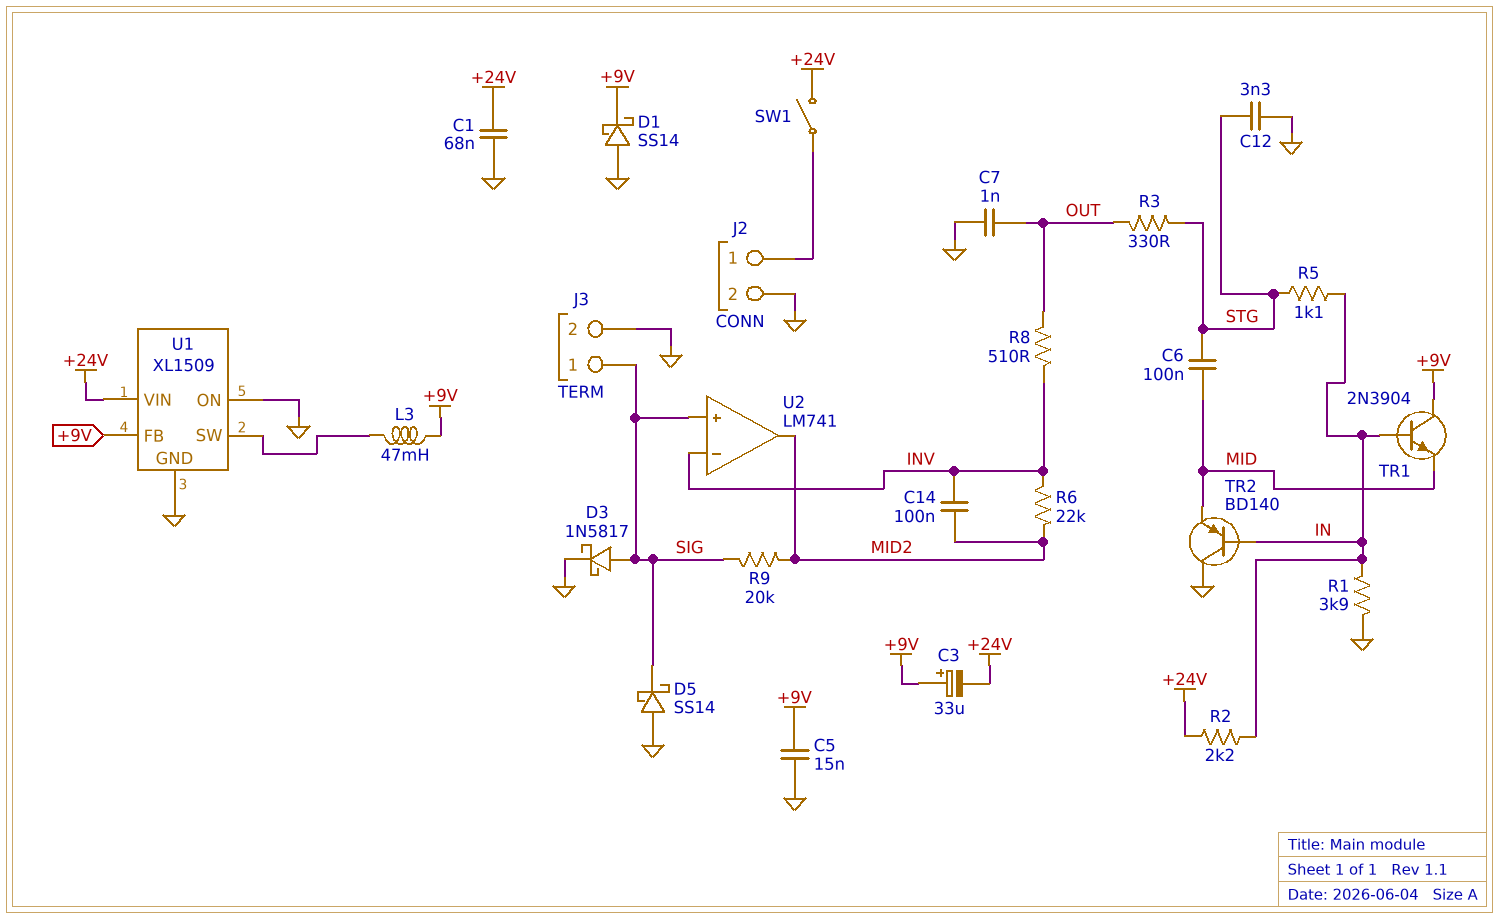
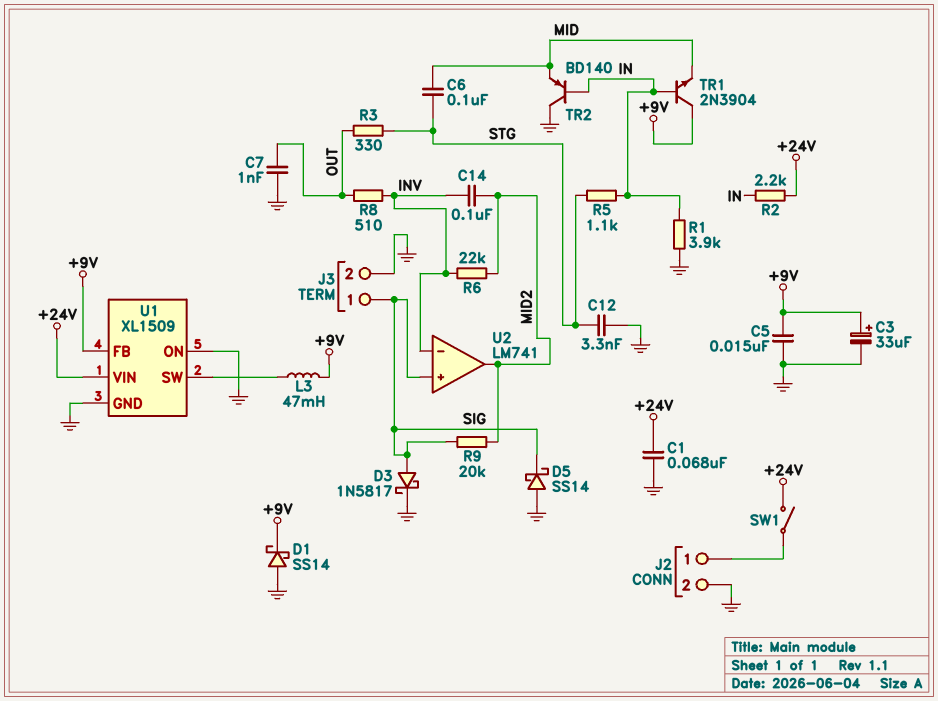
C3: 33uF (plus +9V, minus +24V) -> 33uF (plus +9V, minus GND)

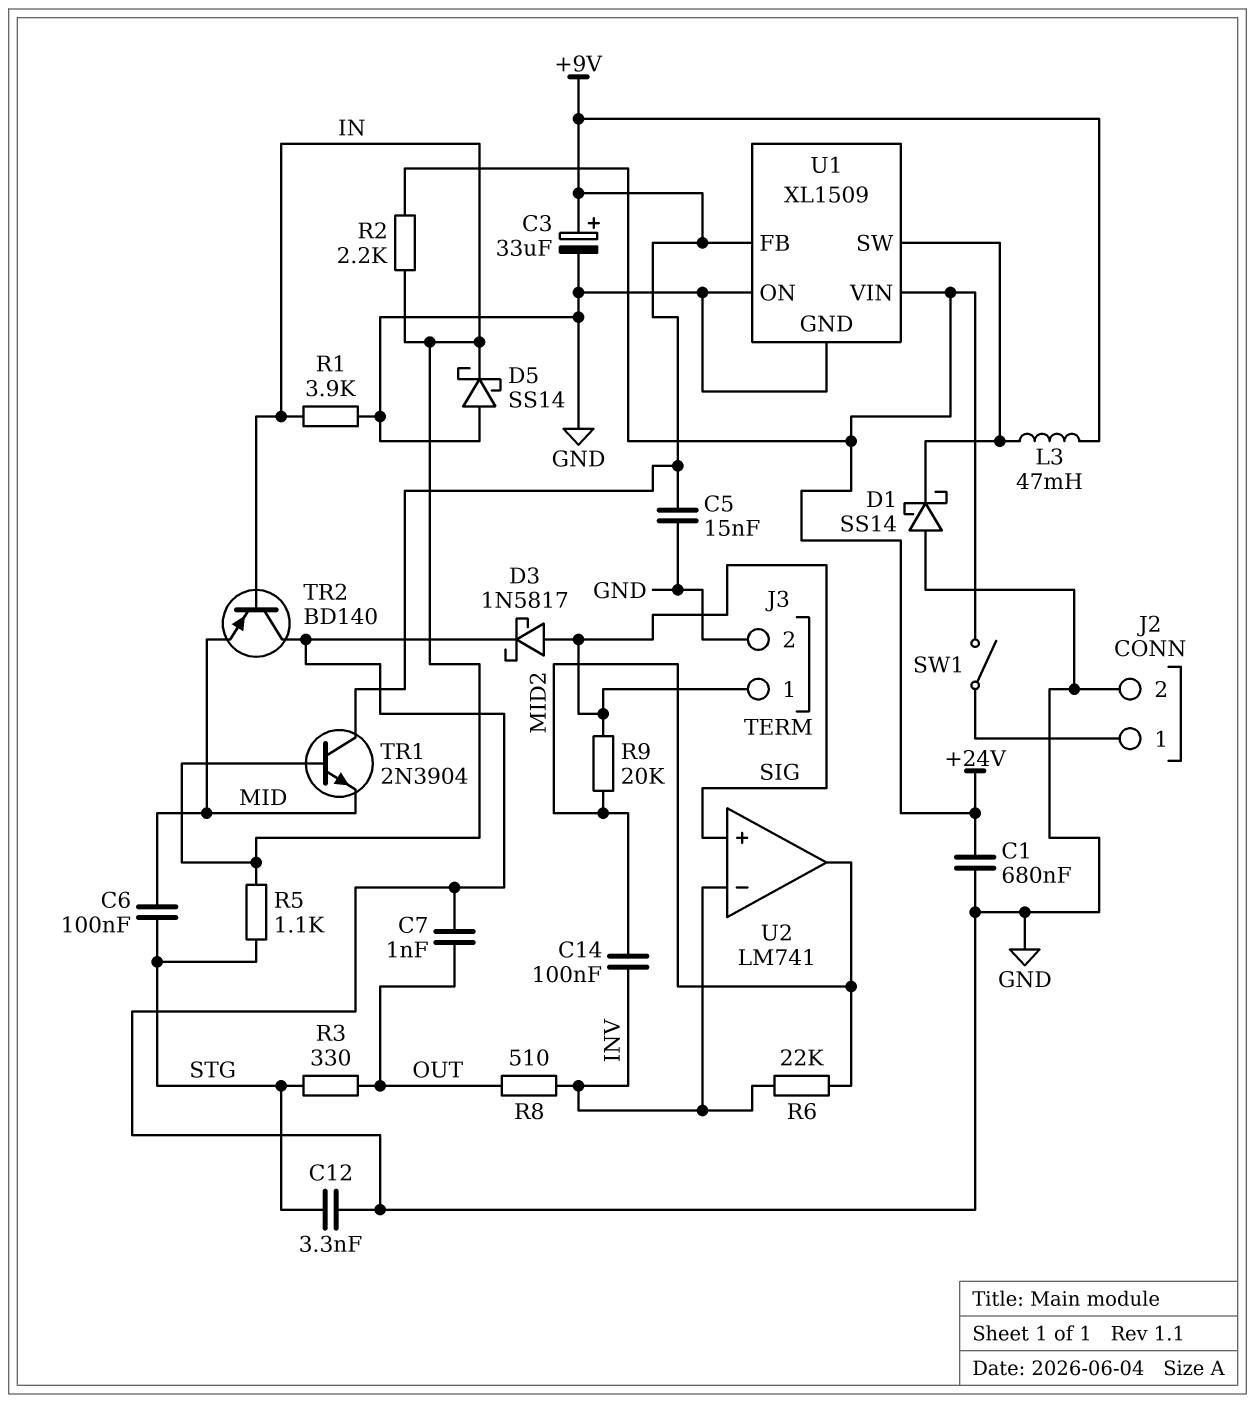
C1: 68nF (+24V, GND) -> 680nF (+24V, GND)
D1: schottky SS14 (A GND, K +9V) -> schottky SS14 (A GND, K U1/SW)
D5: schottky SS14 (A GND, K SIG) -> schottky SS14 (A GND, K IN)

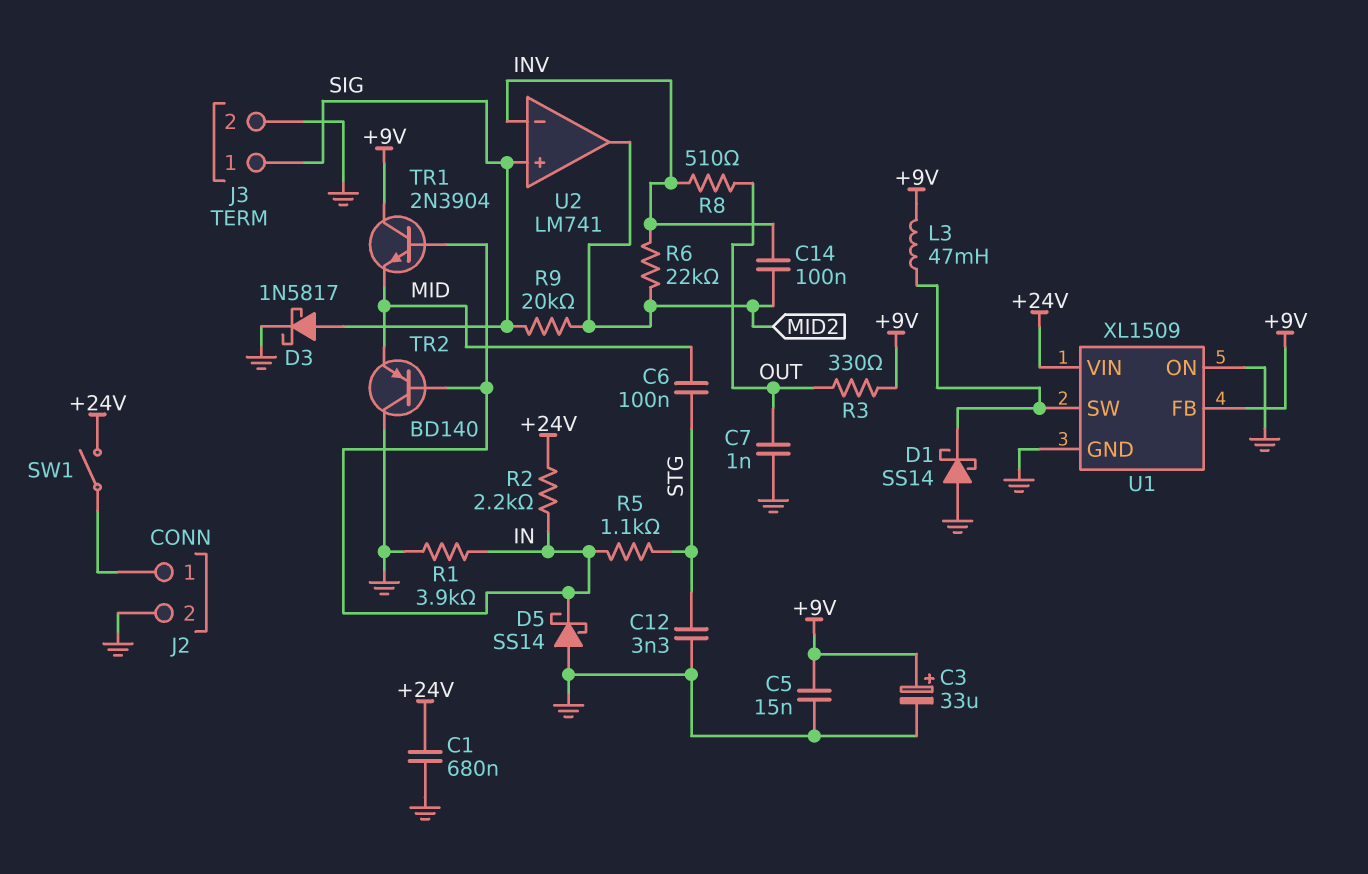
R3: 330 (OUT, STG) -> 330 (+9V, OUT)

